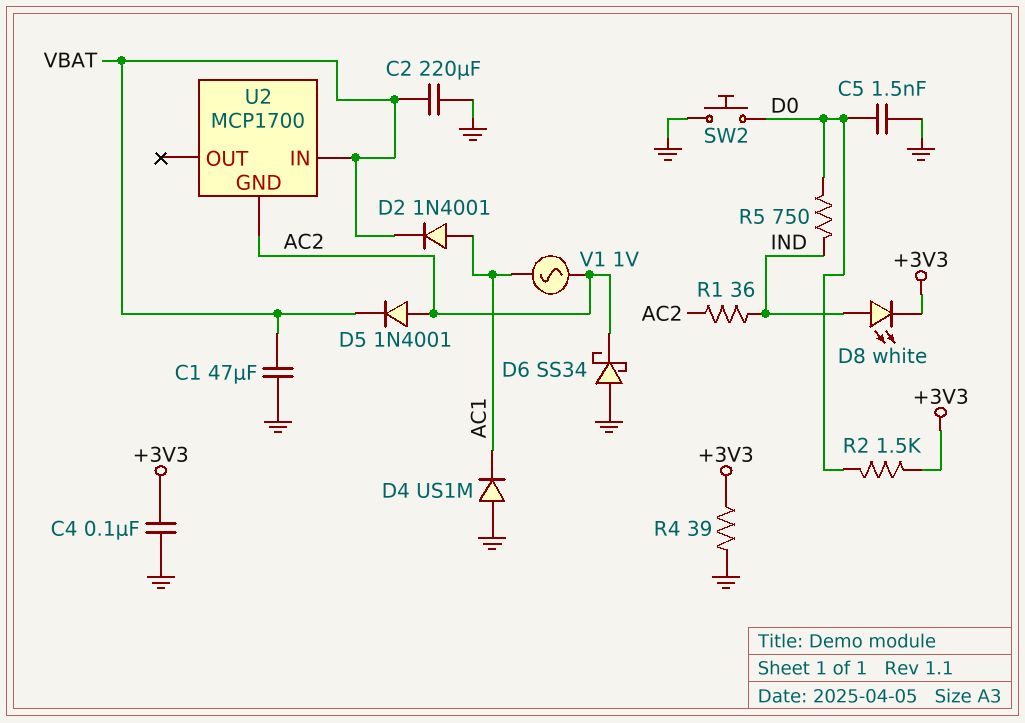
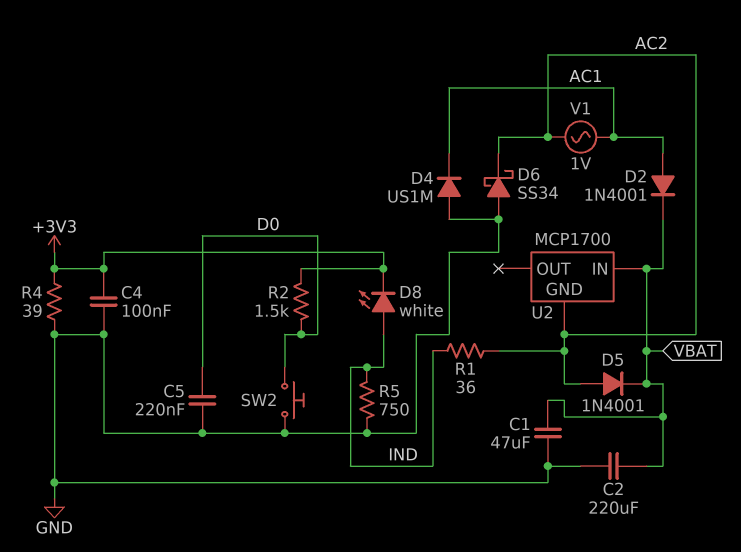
C5: 1.5nF (D0, GND) -> 220nF (D0, GND)
R5: 750 (D0, IND) -> 750 (GND, IND)

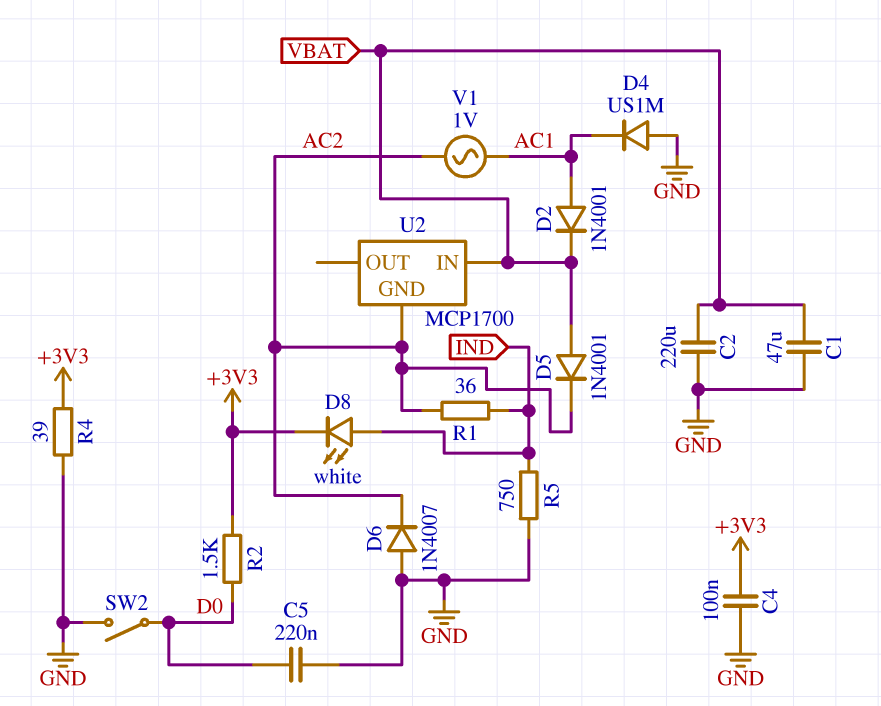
D5: diode 1N4001 (A AC2, K VBAT) -> diode 1N4001 (A VBAT, K AC2)
D6: schottky SS34 (A GND, K AC2) -> diode 1N4007 (A GND, K AC2)
SW2: button (D0, GND) -> switch (D0, GND)

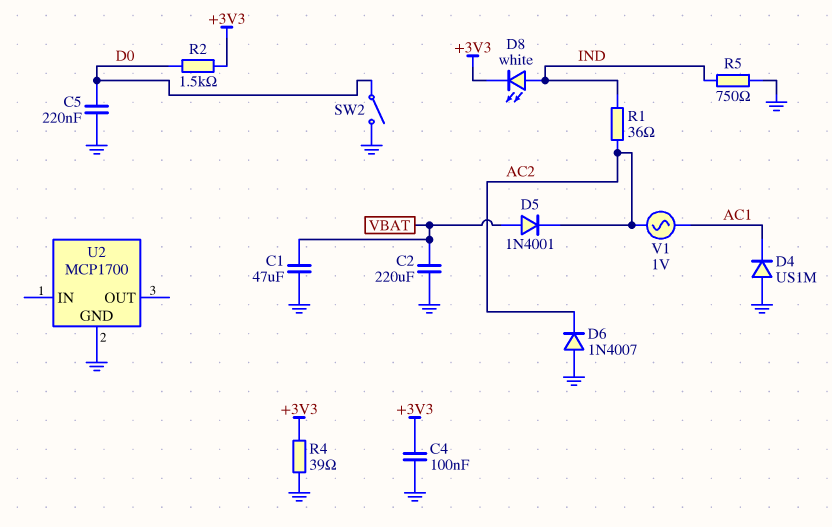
D2: diode 1N4001 (A AC1, K VBAT) -> none
U2 pin GND: AC2 -> GND
U2 pin IN: VBAT -> none

